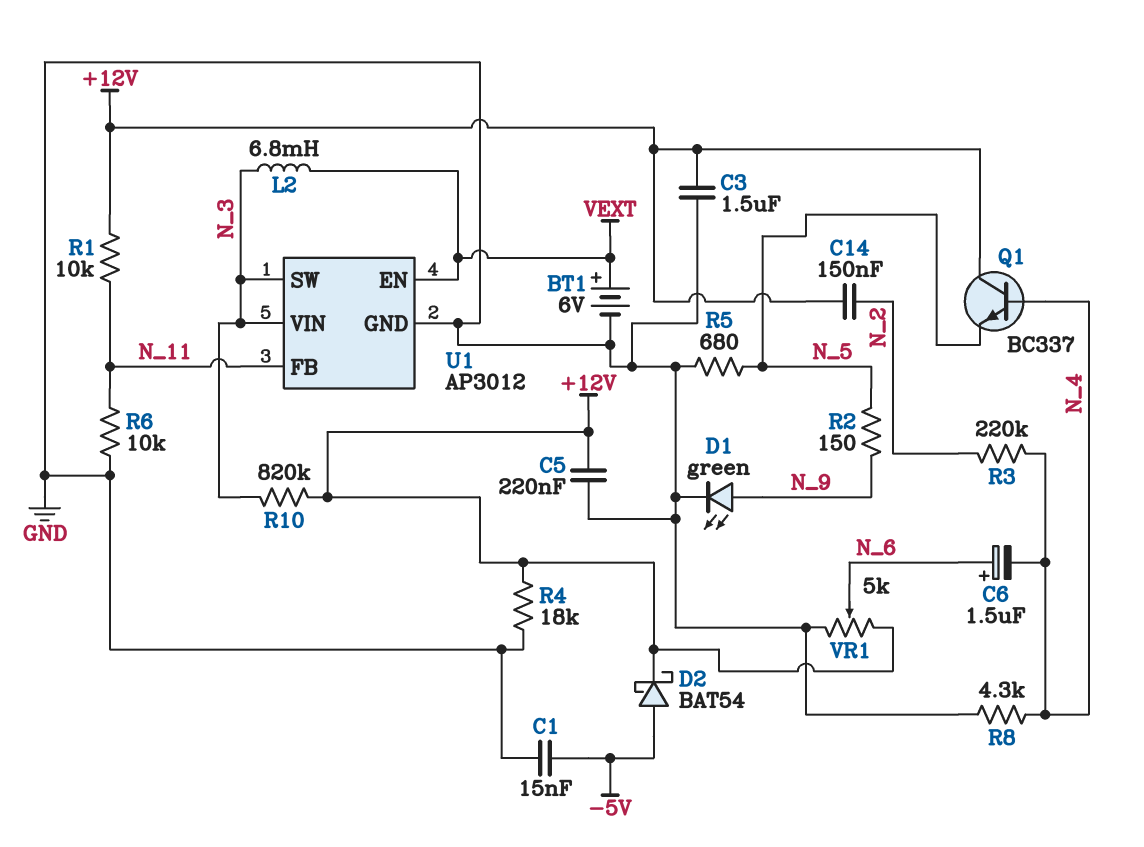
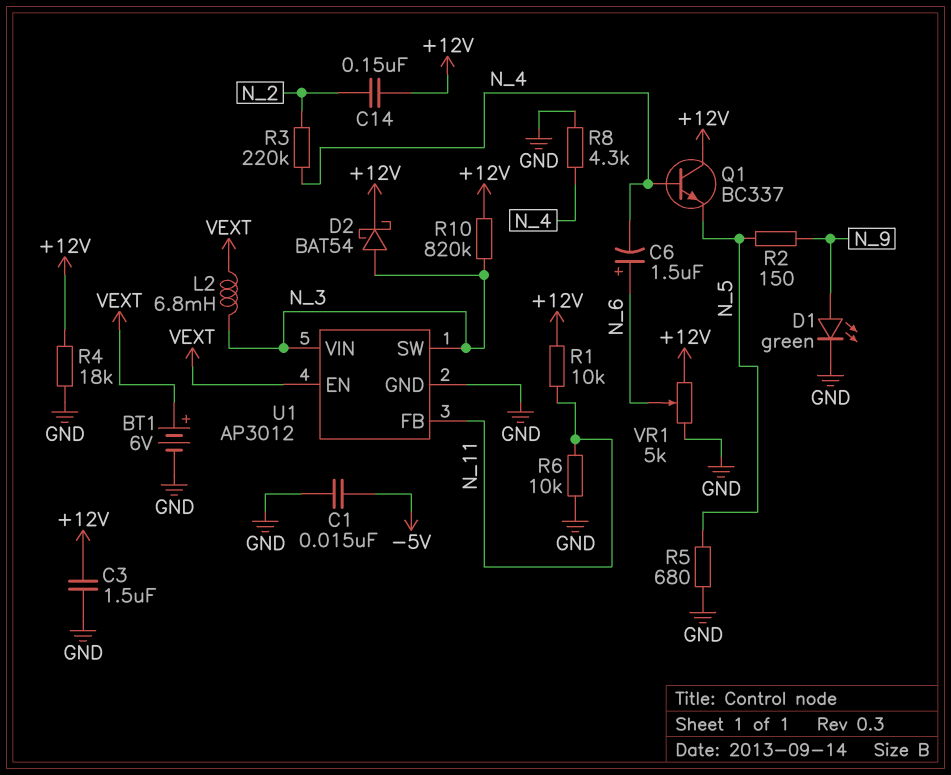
C5: 220nF (+12V, GND) -> none
D2: schottky BAT54 (A -5V, K +12V) -> schottky BAT54 (A N_3, K +12V)

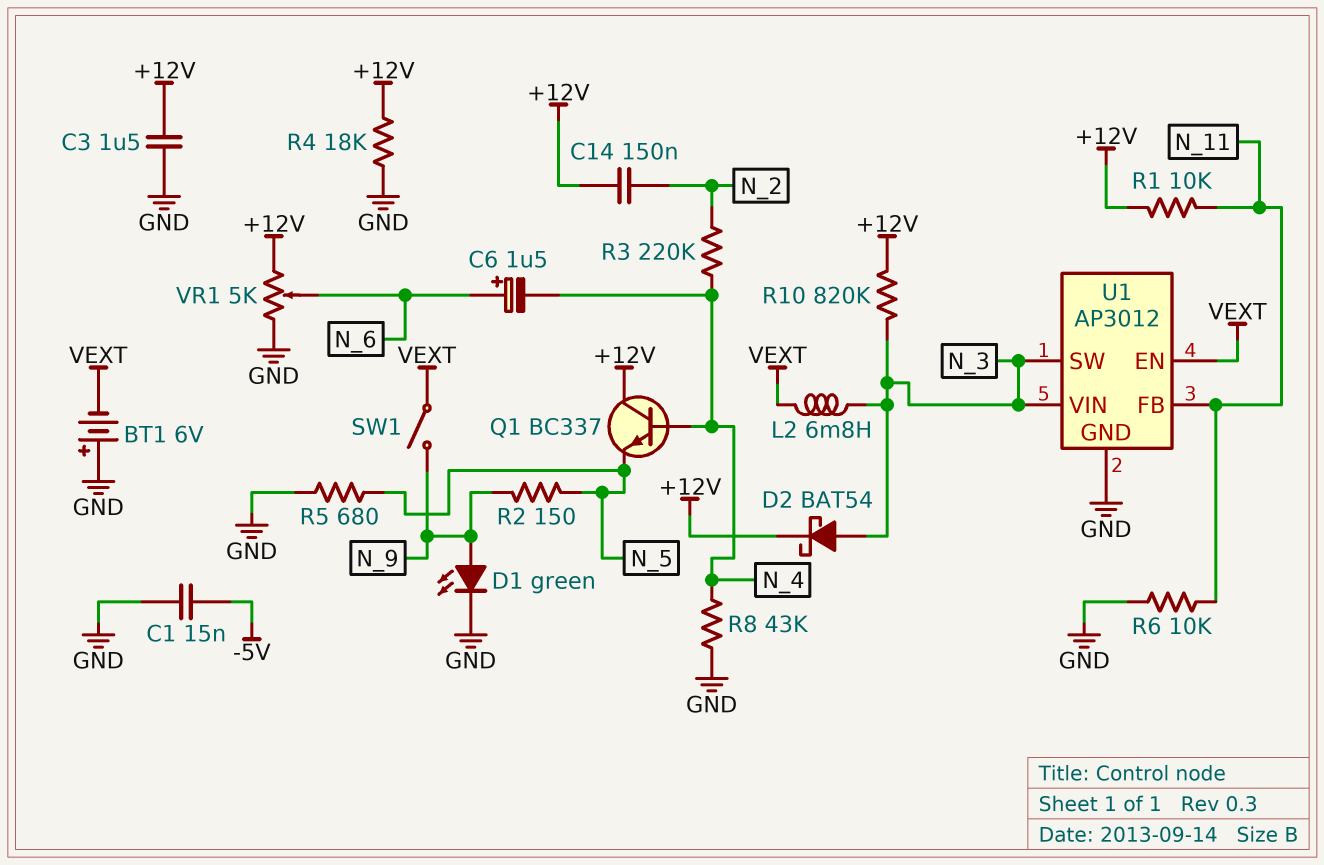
BT1: 6V (plus VEXT, minus GND) -> 6V (plus GND, minus VEXT)
R8: 4.3k (GND, N_4) -> 43k (GND, N_4)
SW1: none -> switch (N_9, VEXT)

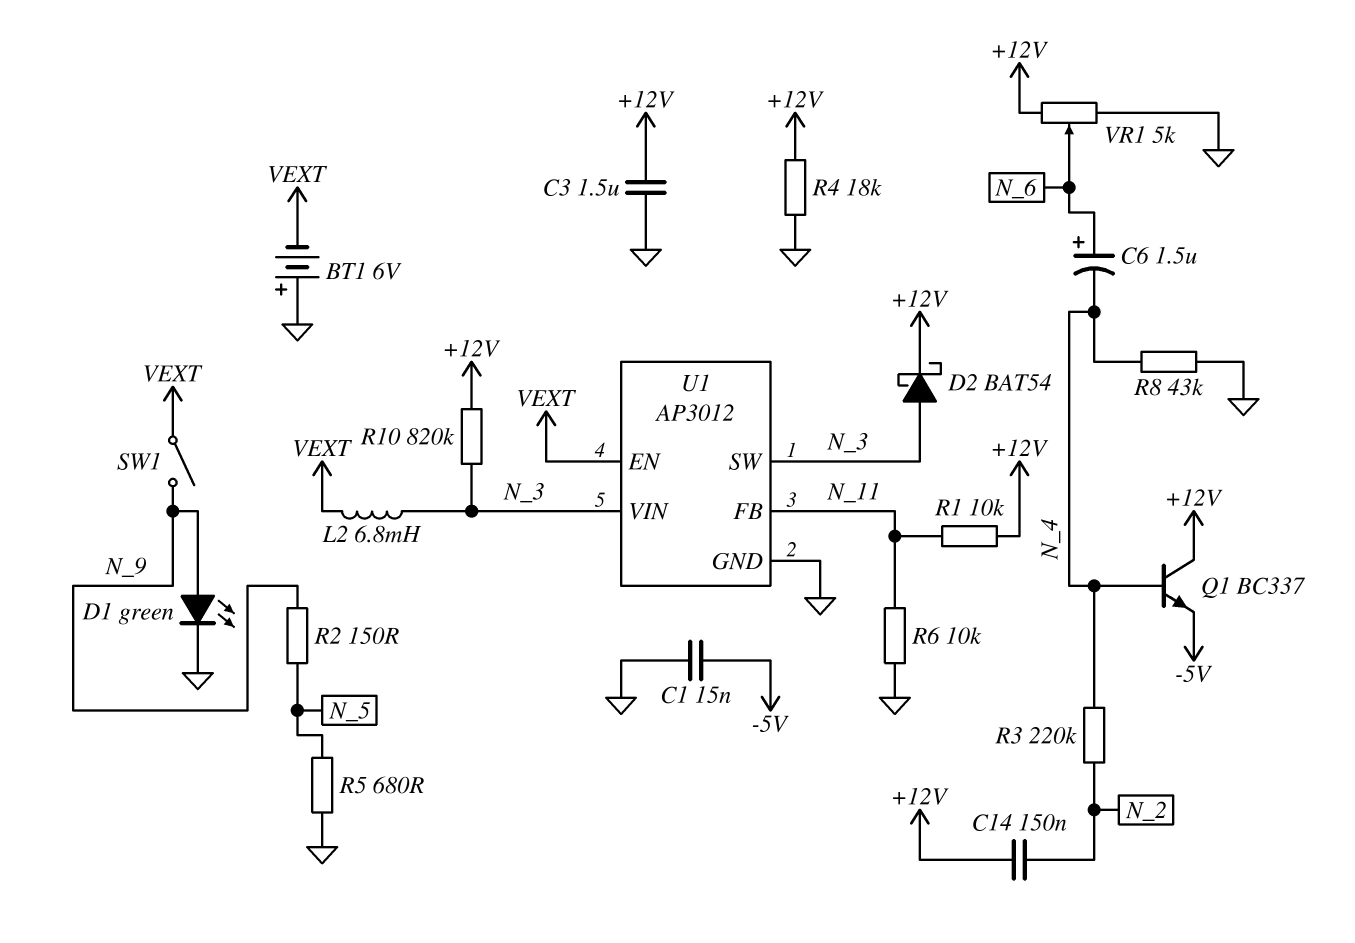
Q1: NPN BC337 (B N_4, C +12V, E N_5) -> NPN BC337 (B N_4, C +12V, E -5V)

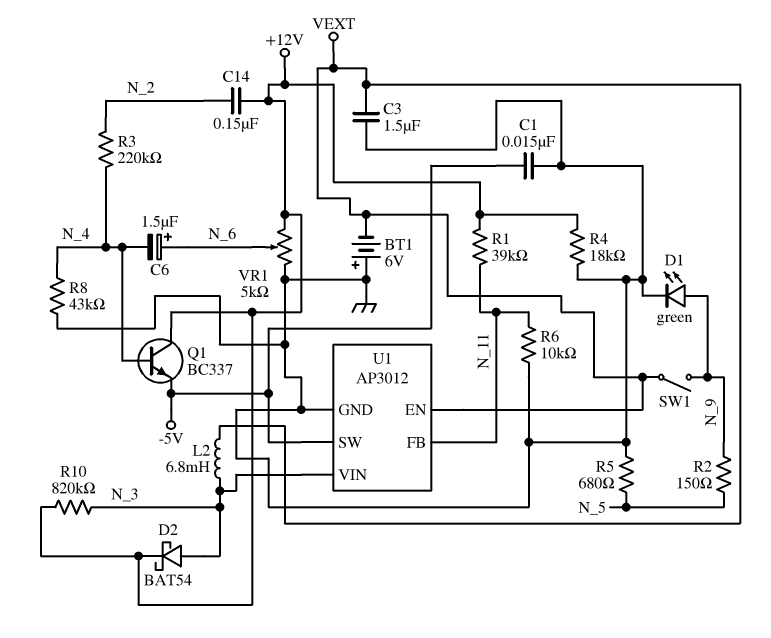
C3: 1.5uF (+12V, GND) -> 1.5uF (GND, VEXT)
R1: 10k (+12V, N_11) -> 39k (+12V, N_11)
U1 pin SW: N_3 -> -5V

